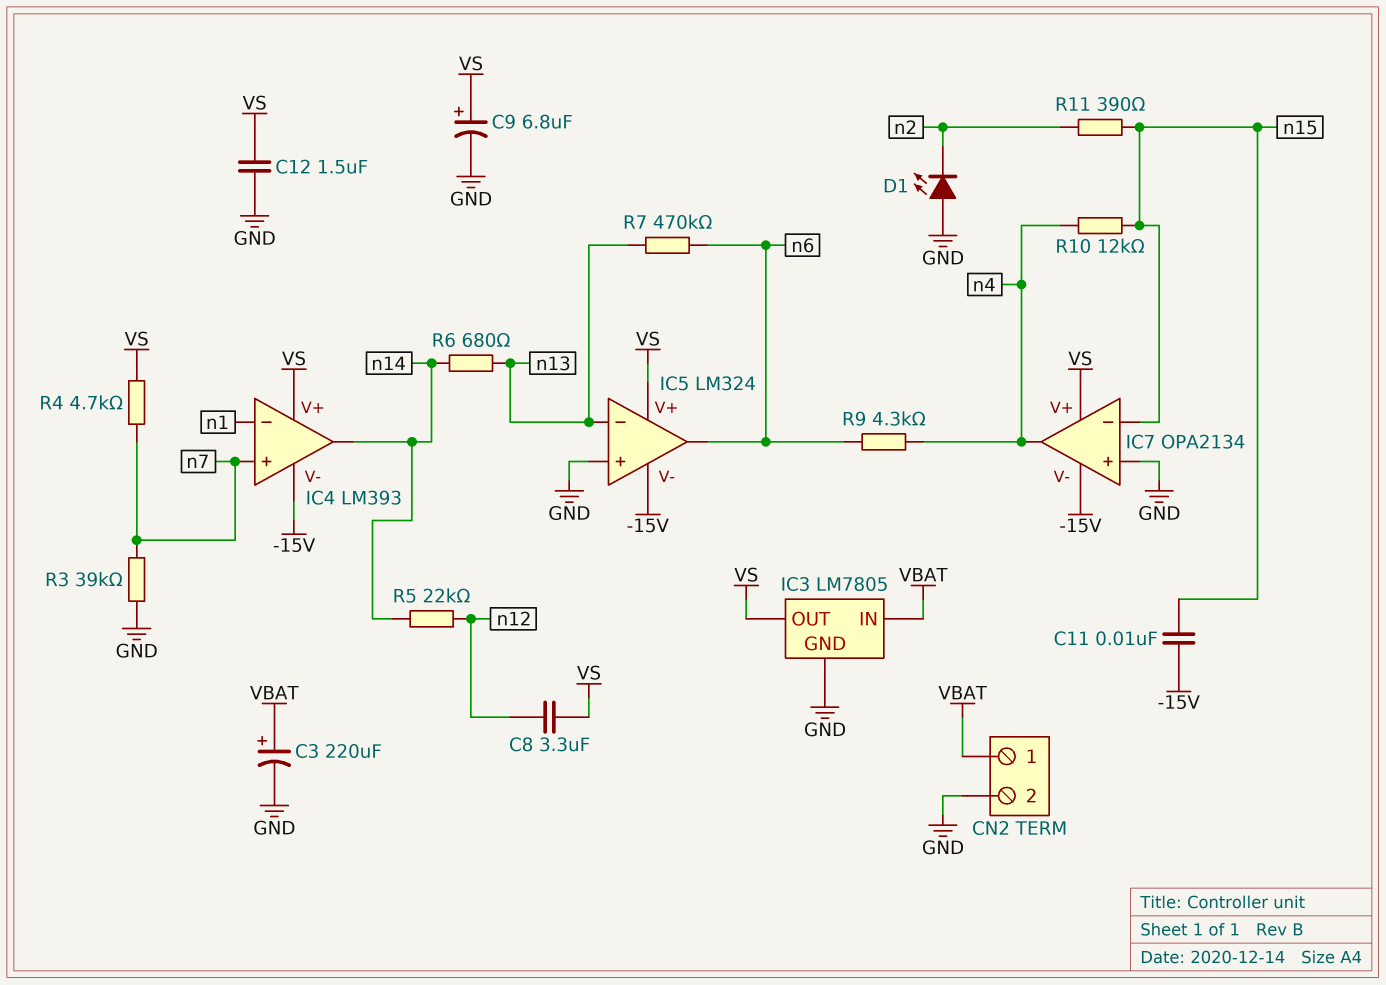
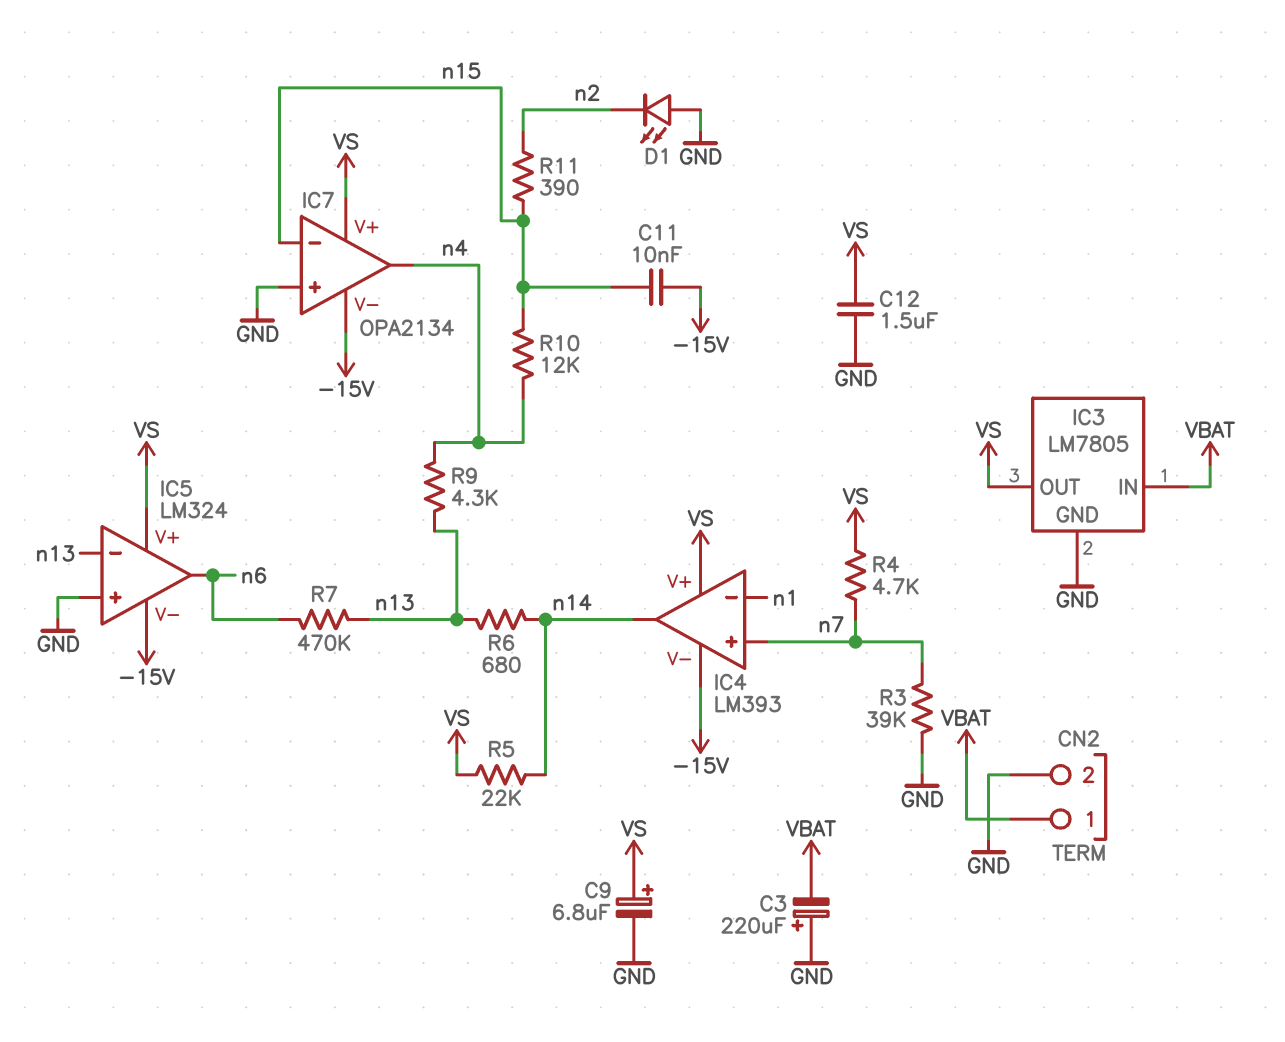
C3: 220uF (plus VBAT, minus GND) -> 220uF (plus GND, minus VBAT)
C8: 3.3uF (VS, n12) -> none
R5: 22k (n12, n14) -> 22k (VS, n14)
R9: 4.3k (n4, n6) -> 4.3k (n4, n13)

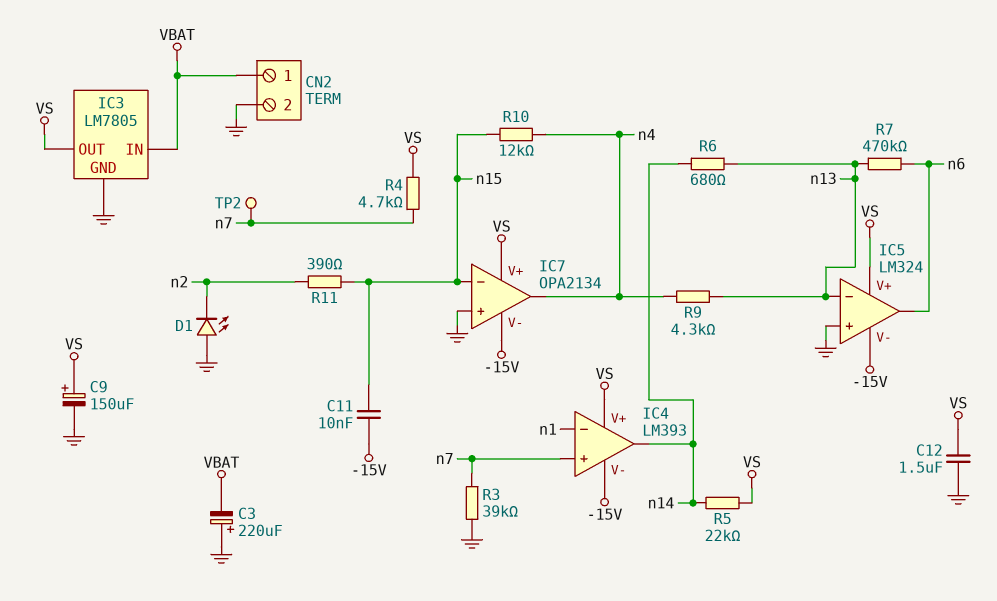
C9: 6.8uF (plus VS, minus GND) -> 150uF (plus VS, minus GND)
TP2: none -> test point (n7)

